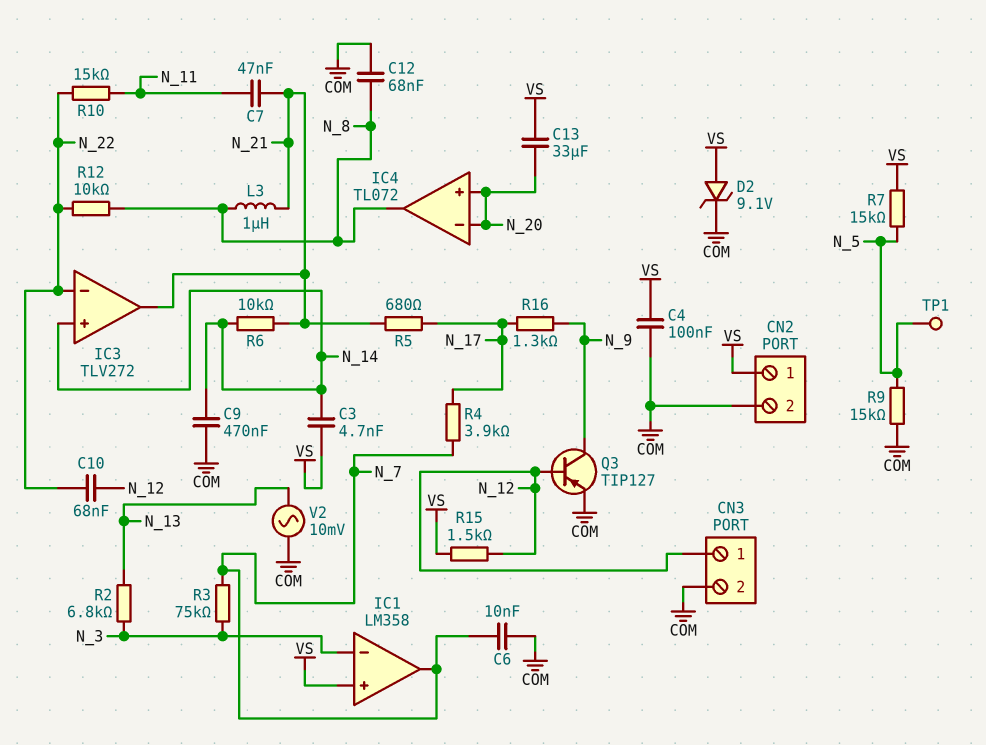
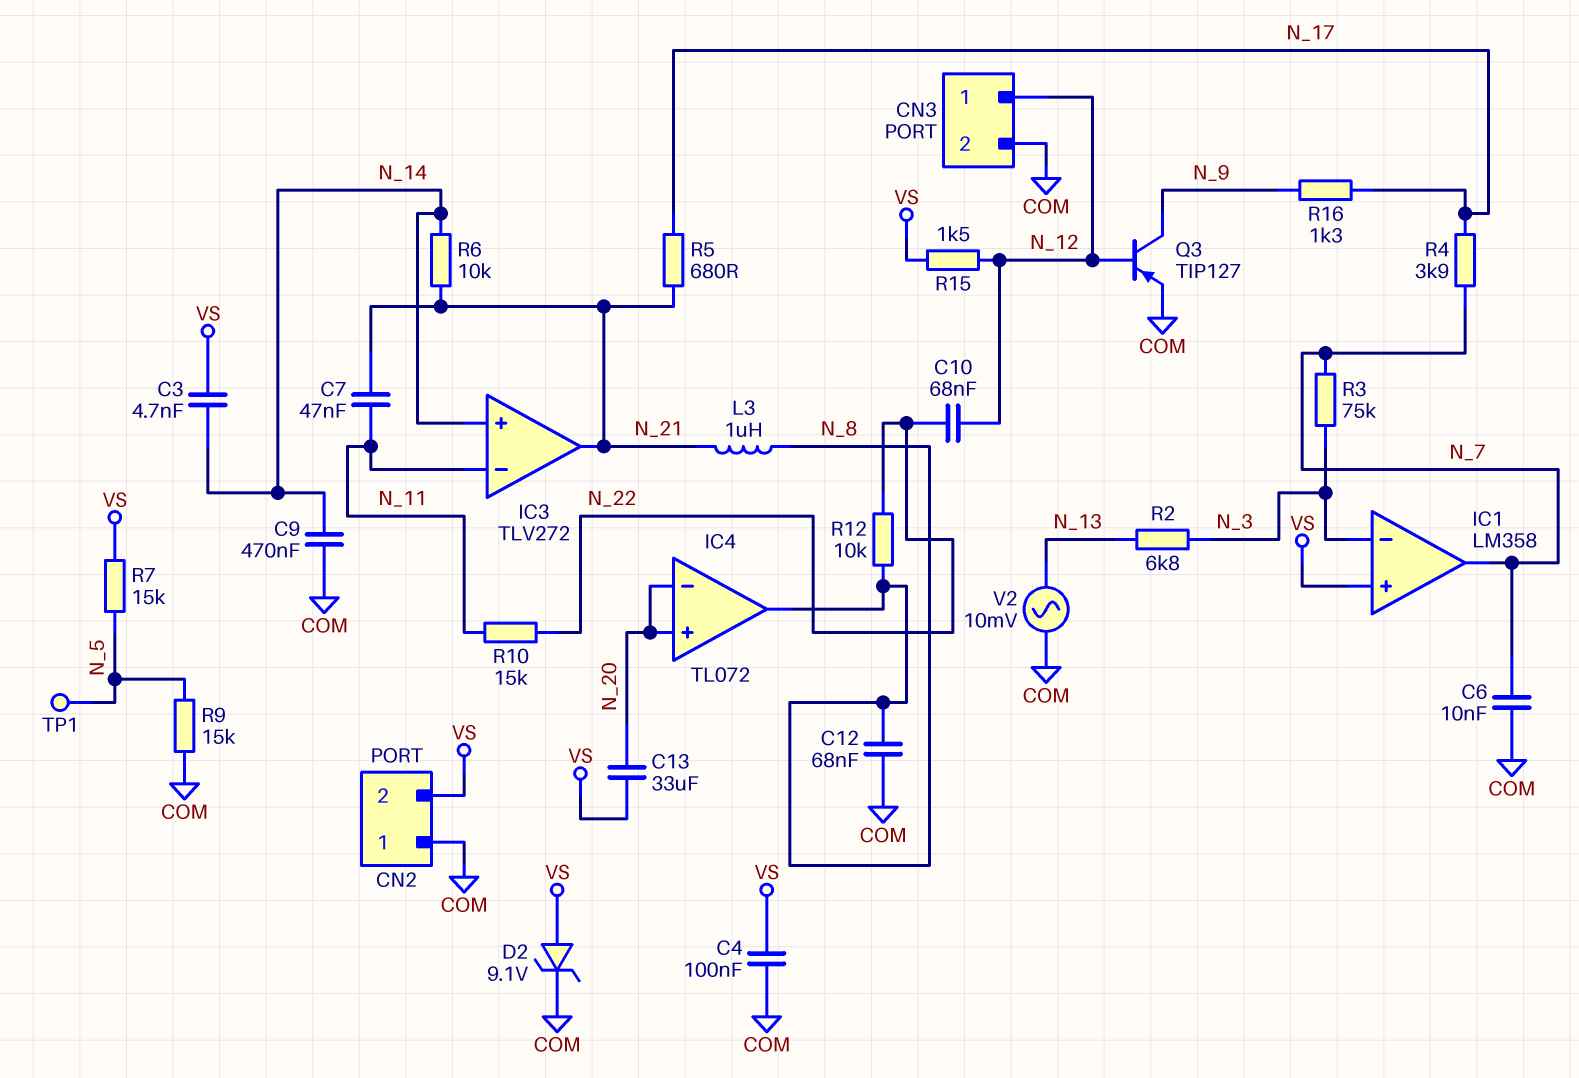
CN2 pin 1: VS -> COM
CN2 pin 2: COM -> VS
IC3 pin in-: N_22 -> N_11

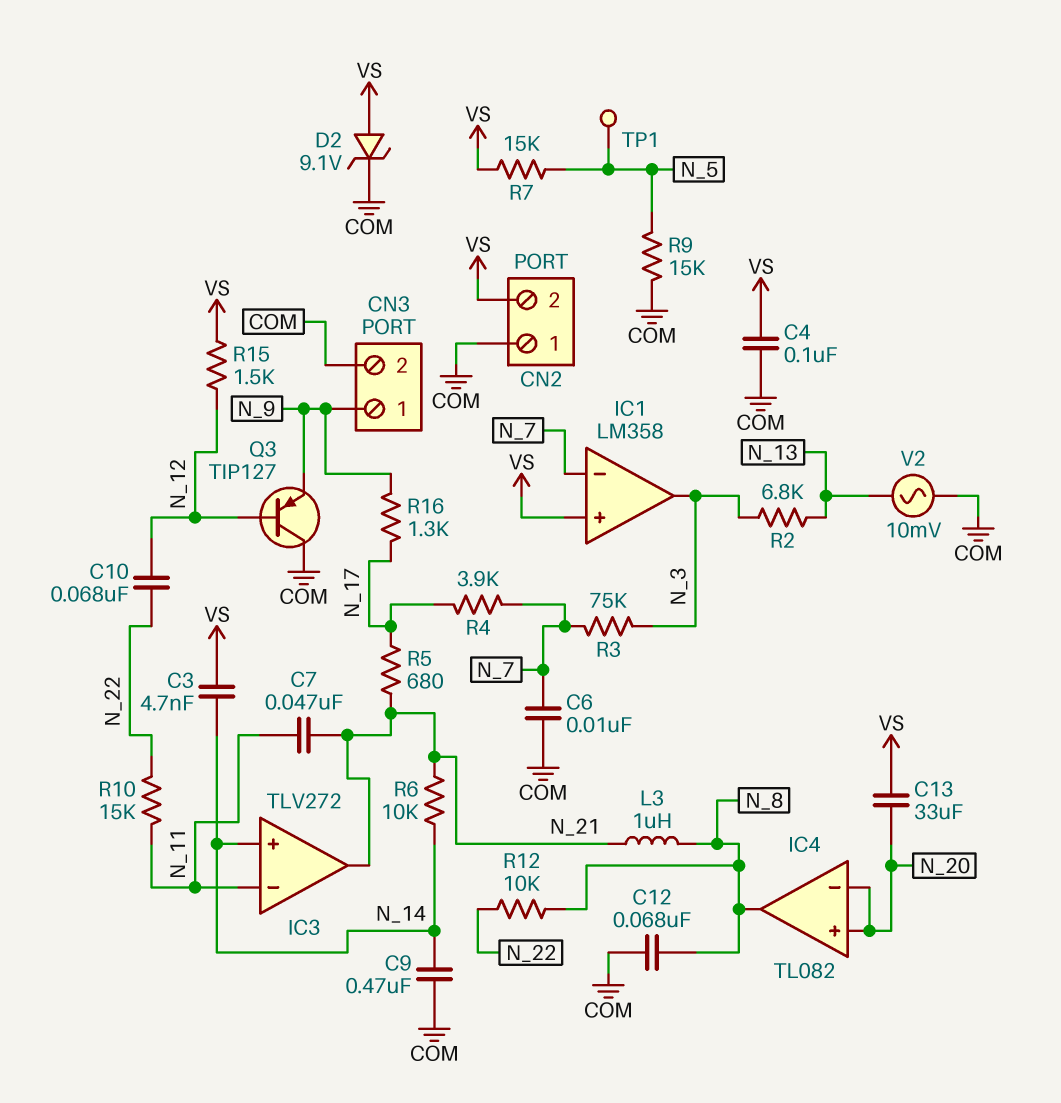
CN3 pin 1: N_12 -> N_9
IC1 pin in-: N_3 -> N_7
IC1 pin out: N_7 -> N_3
IC4: TL072 -> TL082
Q3: PNP TIP127 (B N_12, C N_9, E COM) -> PNP TIP127 (B N_12, C COM, E N_9)

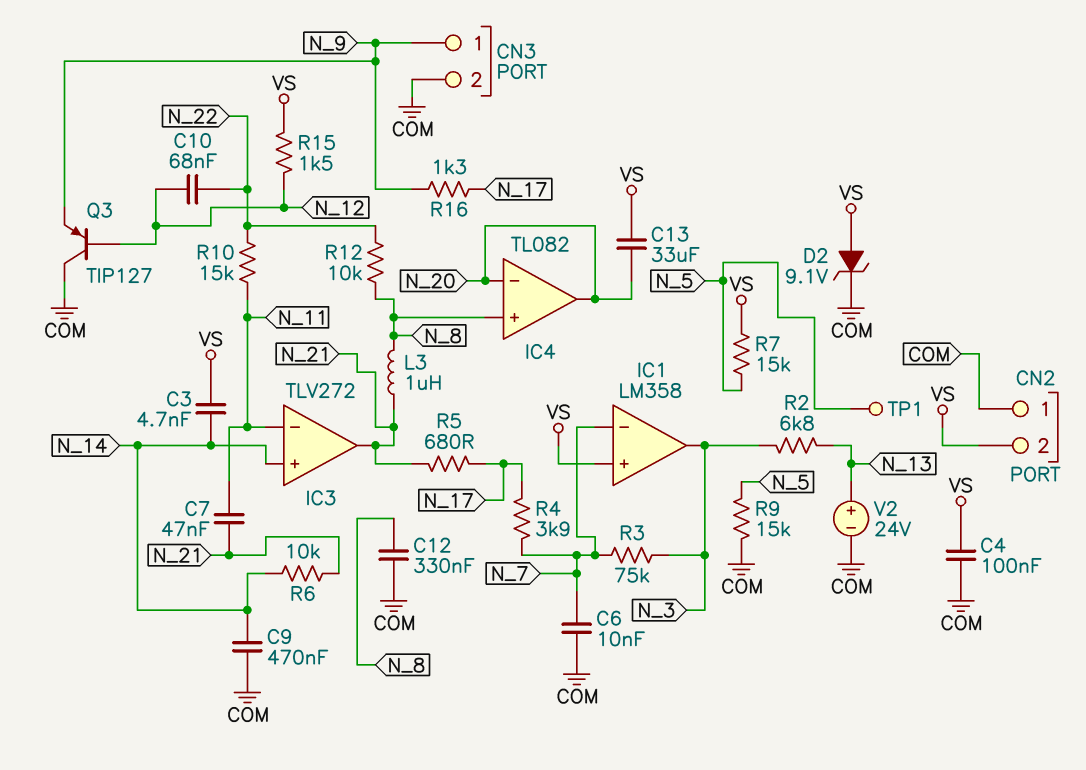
C12: 68nF (COM, N_8) -> 330nF (COM, N_8)
IC4 pin in+: N_20 -> N_8
IC4 pin out: N_8 -> N_20
V2: AC 10mV (COM, N_13) -> 24V (plus N_13, minus COM)

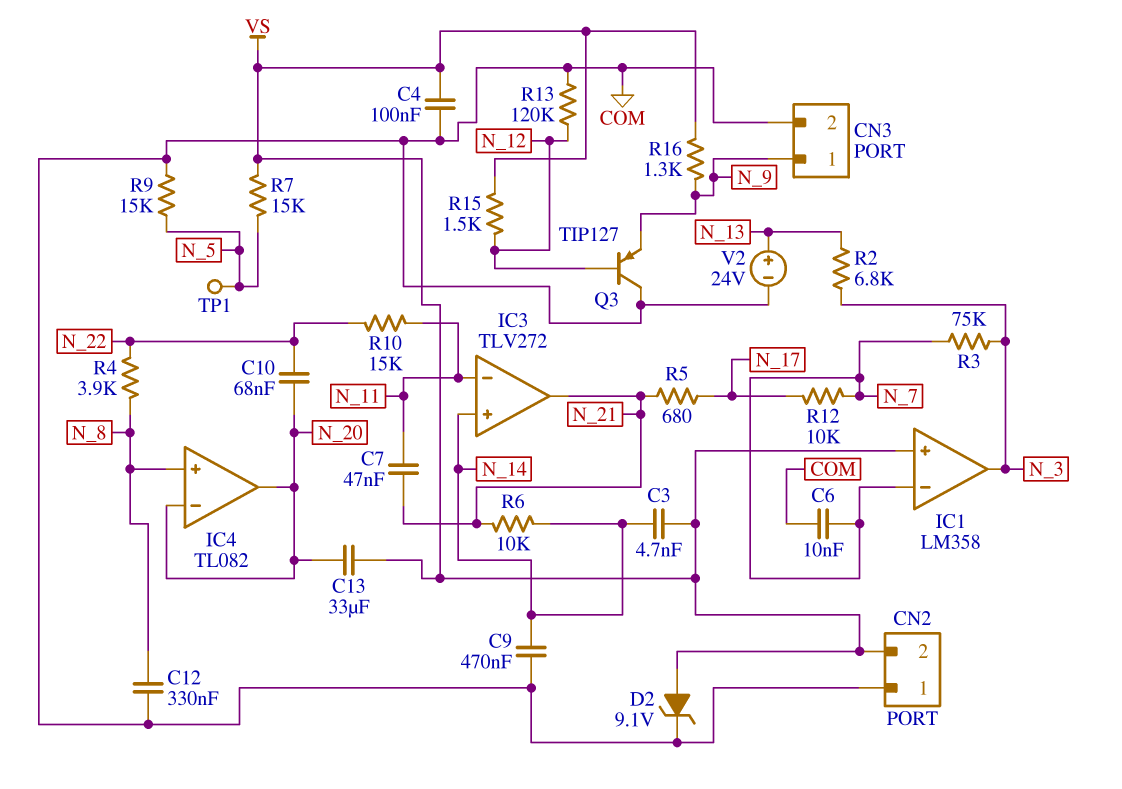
C10: 68nF (N_12, N_22) -> 68nF (N_20, N_22)
L3: 1uH (N_8, N_21) -> none
R4: 3.9k (N_7, N_17) -> 3.9k (N_8, N_22)
R12: 10k (N_8, N_22) -> 10k (N_7, N_17)
R13: none -> 120k (COM, N_12)
R16: 1.3k (N_9, N_17) -> 1.3k (N_9, VS)

